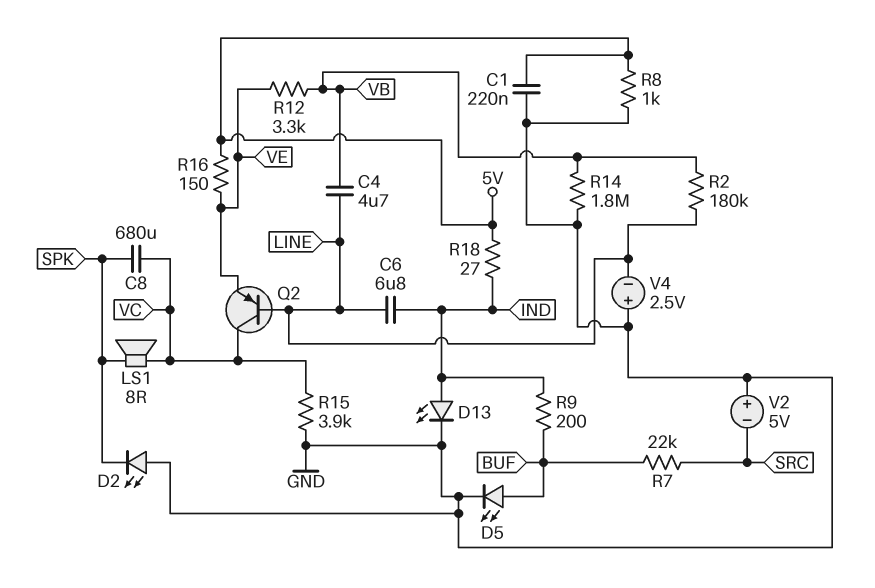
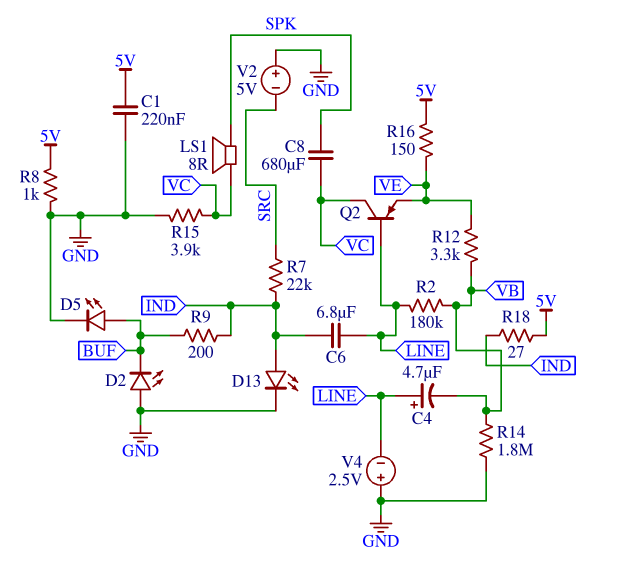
C4: 4.7uF (LINE, VB) -> 4.7uF (plus LINE, minus VB)
D2: LED (A GND, K SPK) -> LED (A GND, K BUF)
R7: 22k (BUF, SRC) -> 22k (IND, SRC)

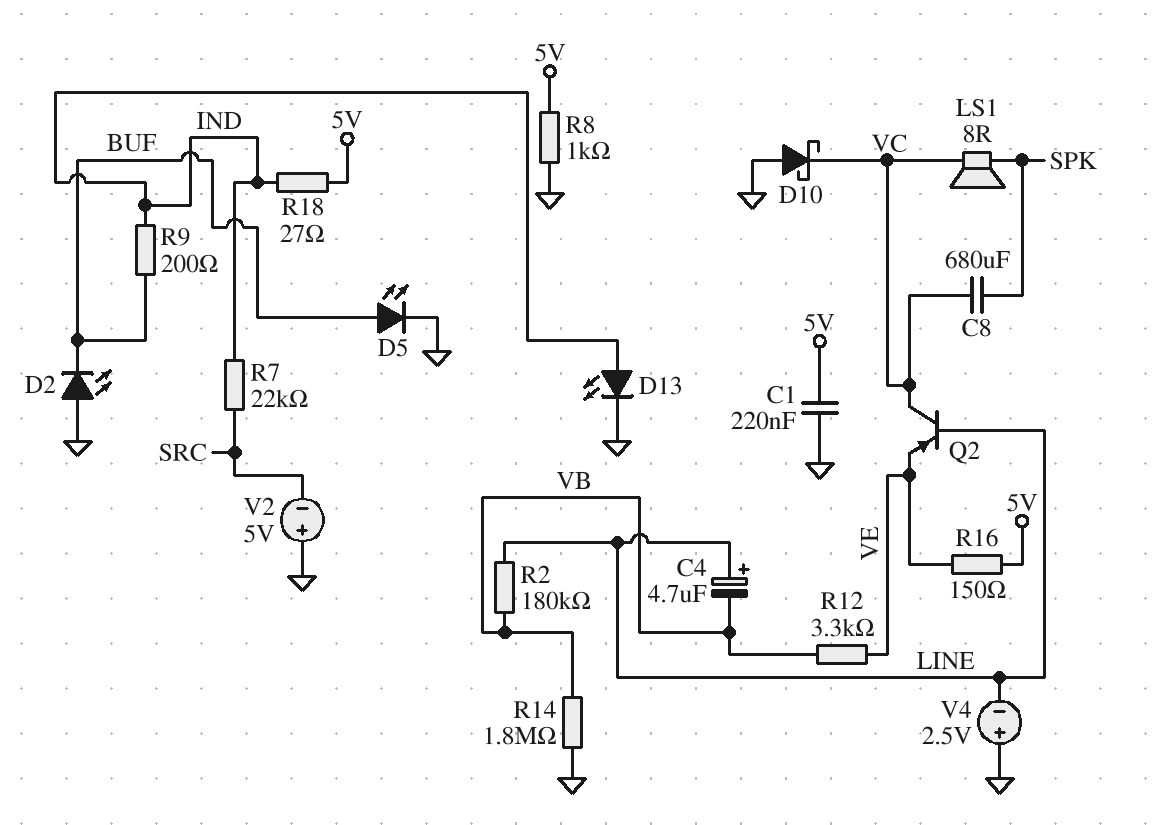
C6: 6.8uF (IND, LINE) -> none
D10: none -> schottky (A GND, K VC)
R15: 3.9k (GND, VC) -> none

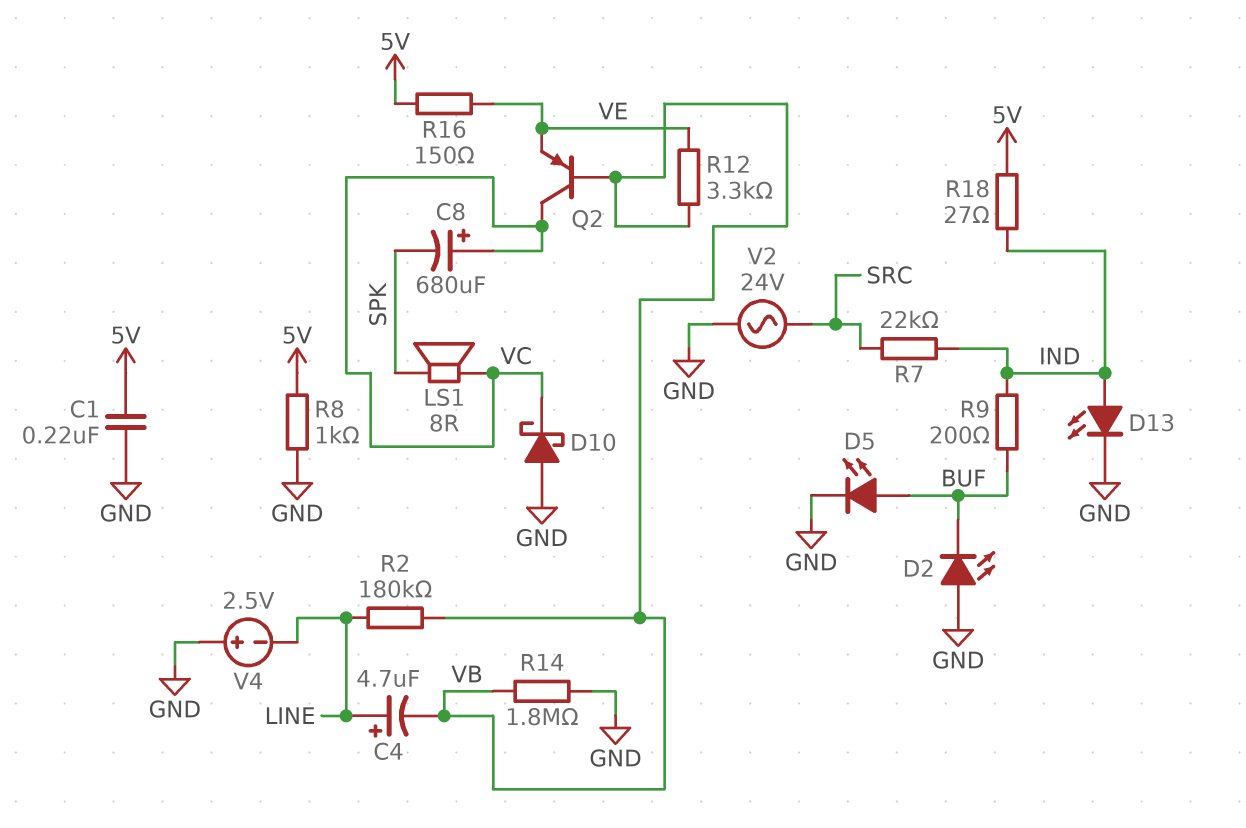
C8: 680uF (SPK, VC) -> 680uF (plus VC, minus SPK)
Q2: PNP (B LINE, C VC, E VE) -> PNP (B VB, C VC, E VE)
V2: 5V (plus GND, minus SRC) -> AC 24V (GND, SRC)

